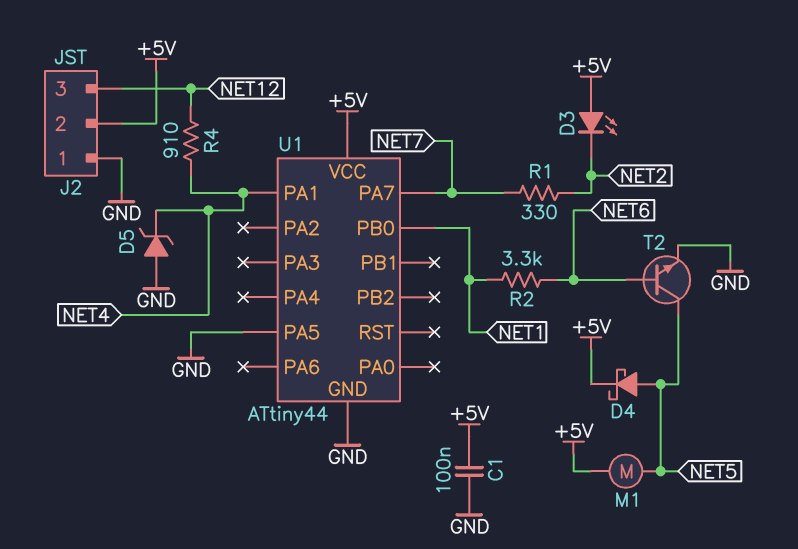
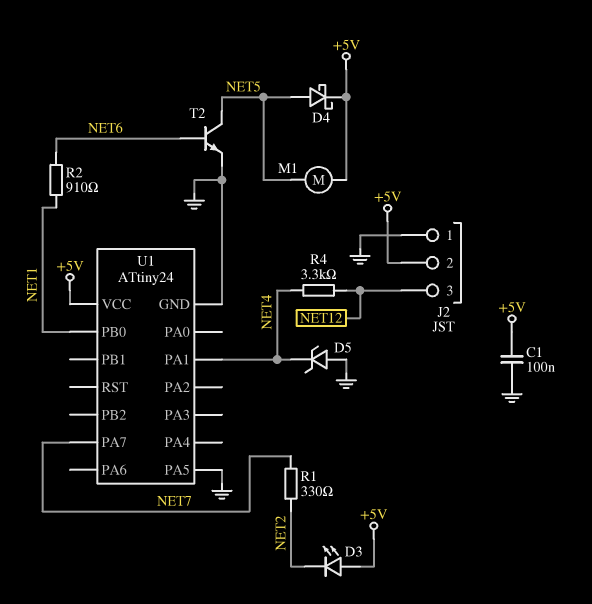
R2: 3.3k (NET1, NET6) -> 910 (NET1, NET6)
R4: 910 (NET4, NET12) -> 3.3k (NET4, NET12)
U1: ATtiny44 -> ATtiny24

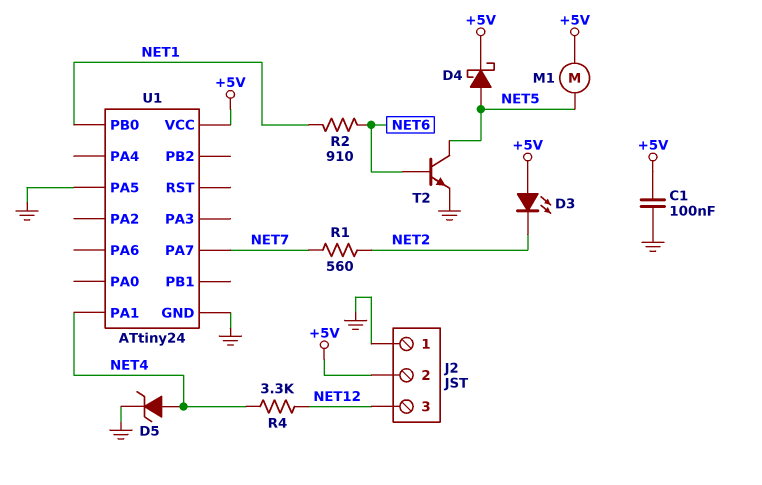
D5: zener (A GND, K NET4) -> zener (A NET4, K GND)
R1: 330 (NET2, NET7) -> 560 (NET2, NET7)

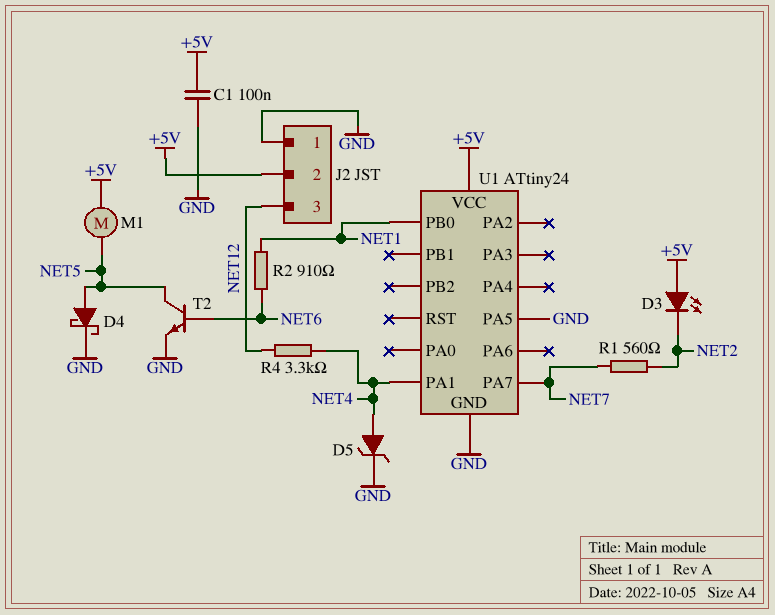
D4: schottky (A NET5, K +5V) -> schottky (A NET5, K GND)

